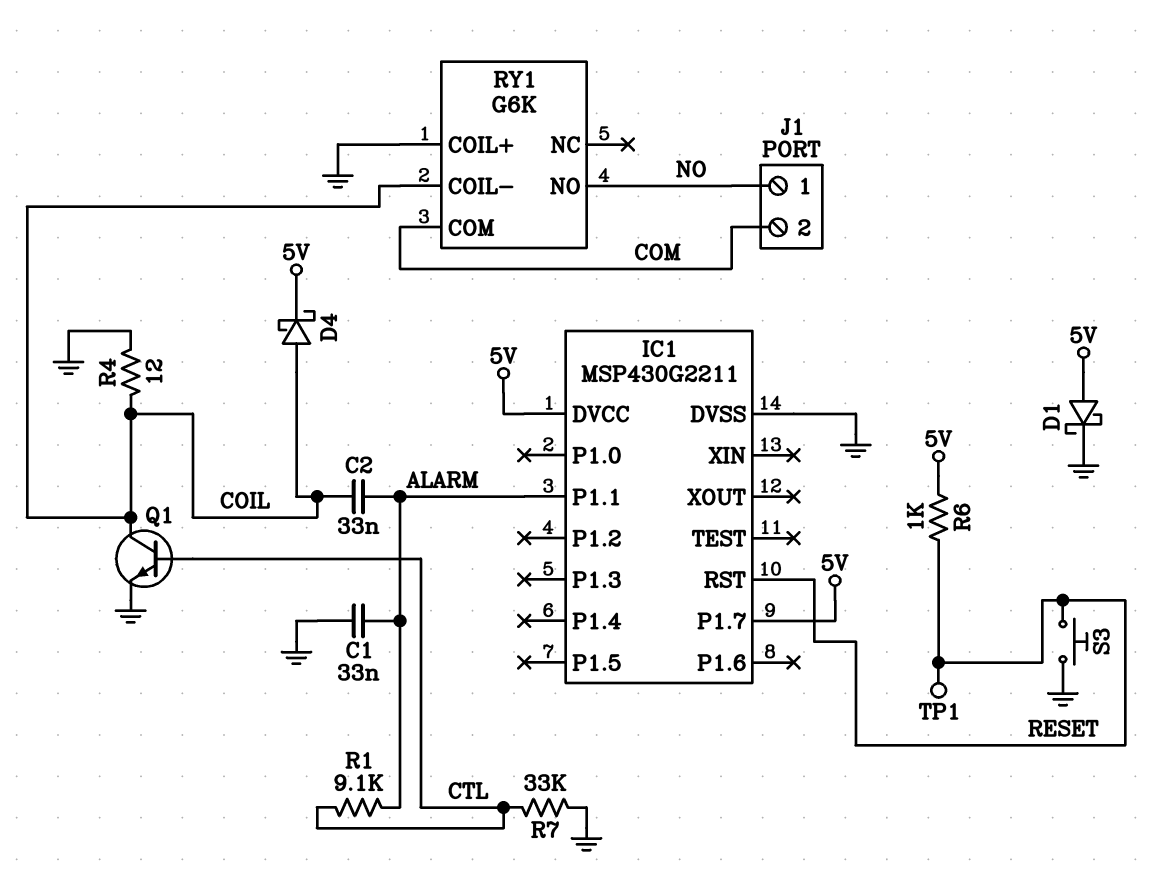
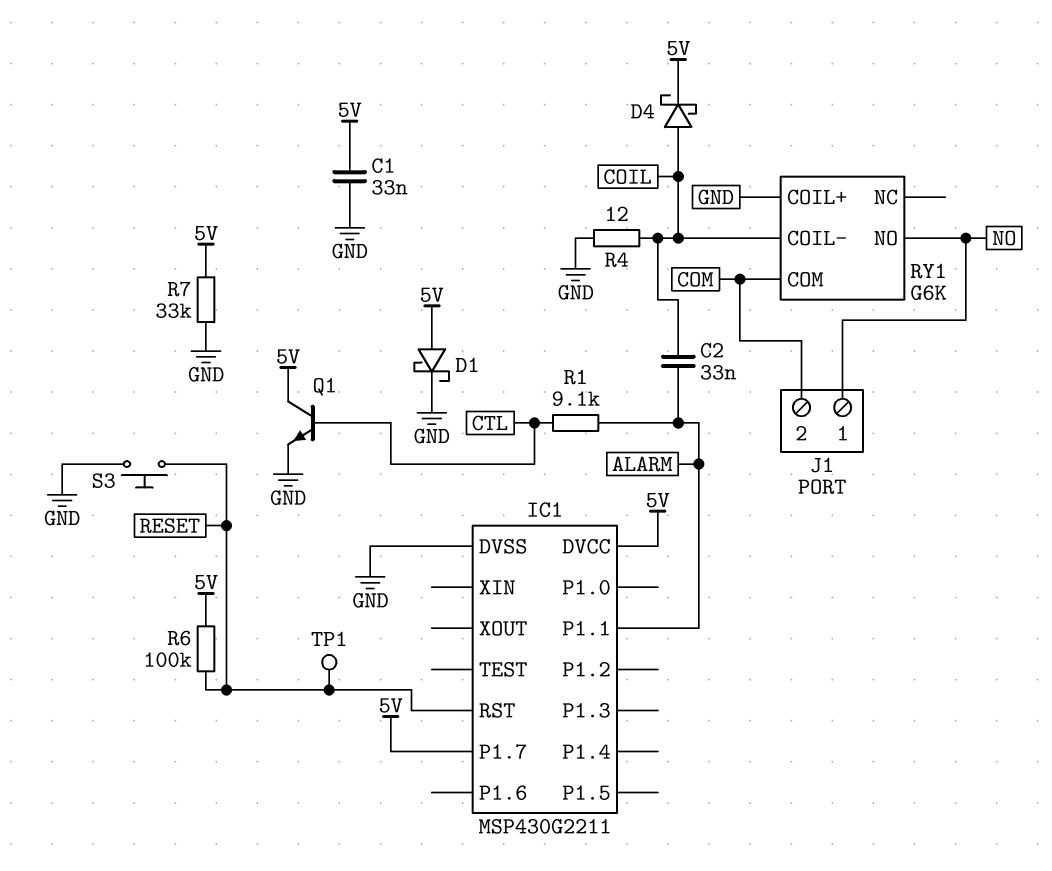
C1: 33nF (ALARM, GND) -> 33nF (5V, GND)
Q1: NPN (B CTL, C COIL, E GND) -> NPN (B CTL, C 5V, E GND)
R6: 1k (5V, RESET) -> 100k (5V, RESET)
R7: 33k (CTL, GND) -> 33k (5V, GND)

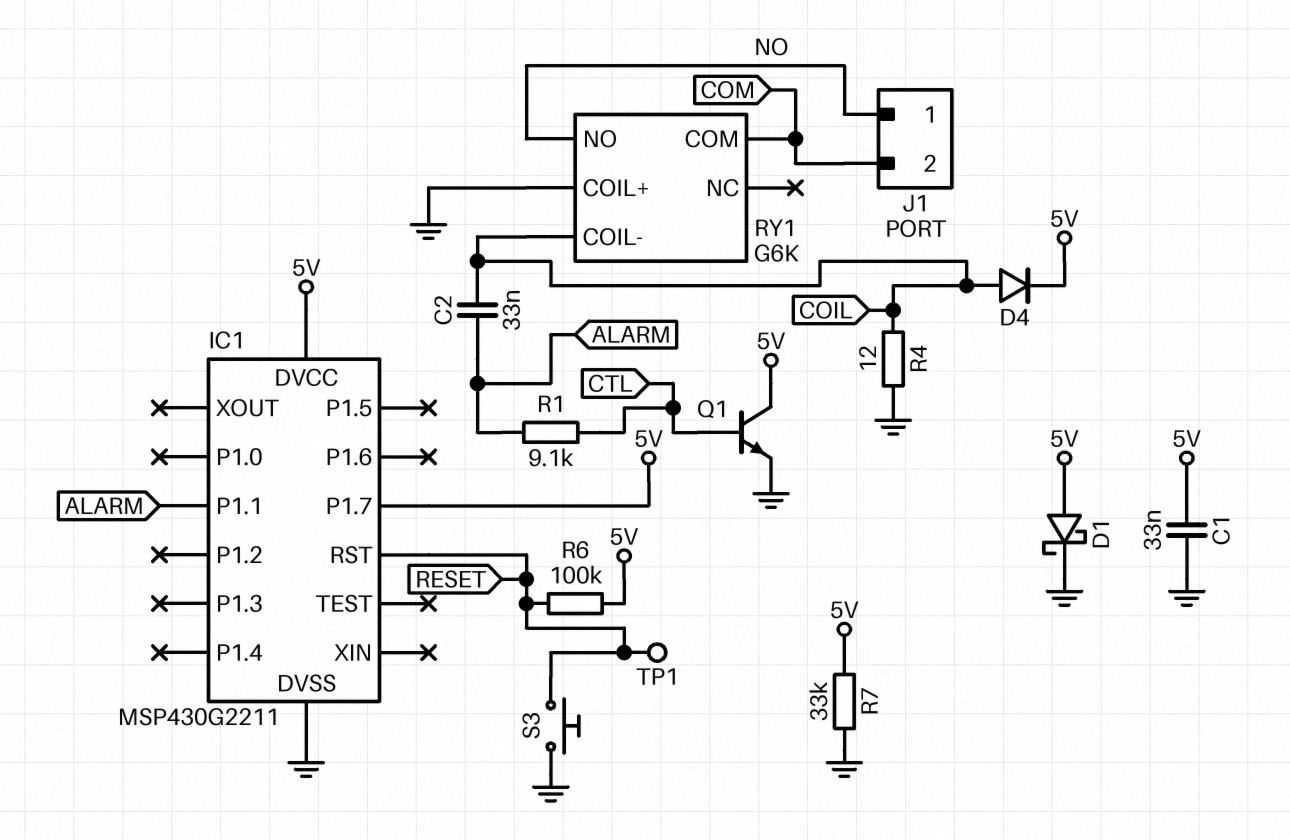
D4: schottky (A COIL, K 5V) -> diode (A COIL, K 5V)

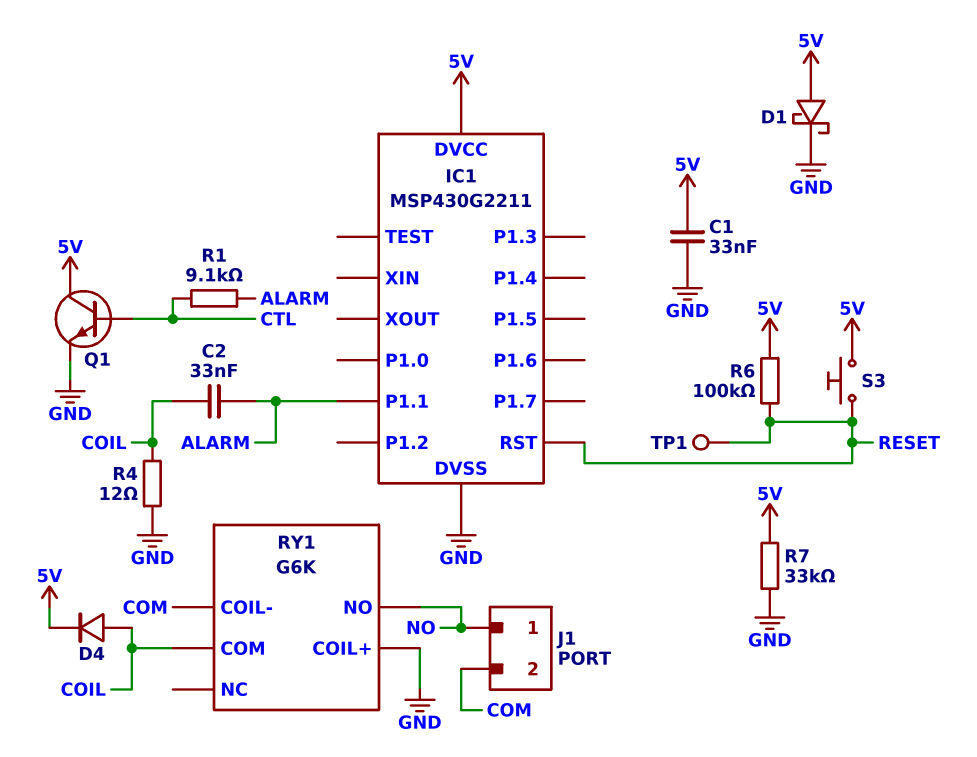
IC1 pin P1.7: 5V -> none
RY1 pin COIL-: COIL -> COM
RY1 pin COM: COM -> COIL
S3: button (GND, RESET) -> button (5V, RESET)

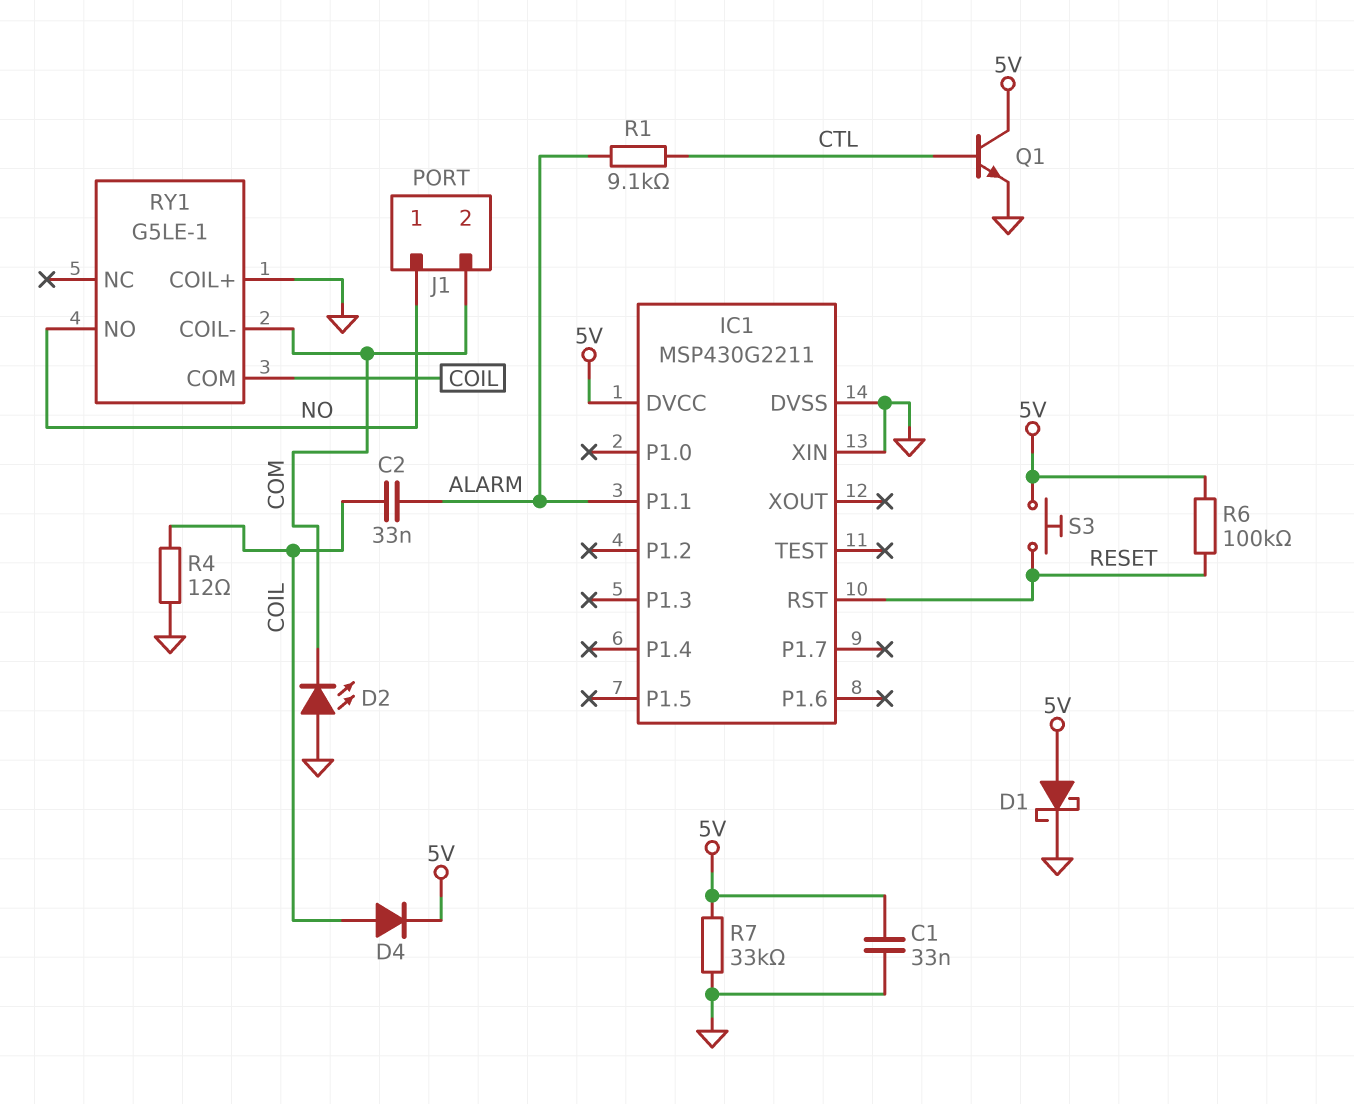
D2: none -> LED (A GND, K COM)
IC1 pin XIN: none -> GND
RY1: G6K -> G5LE-1
TP1: test point (RESET) -> none

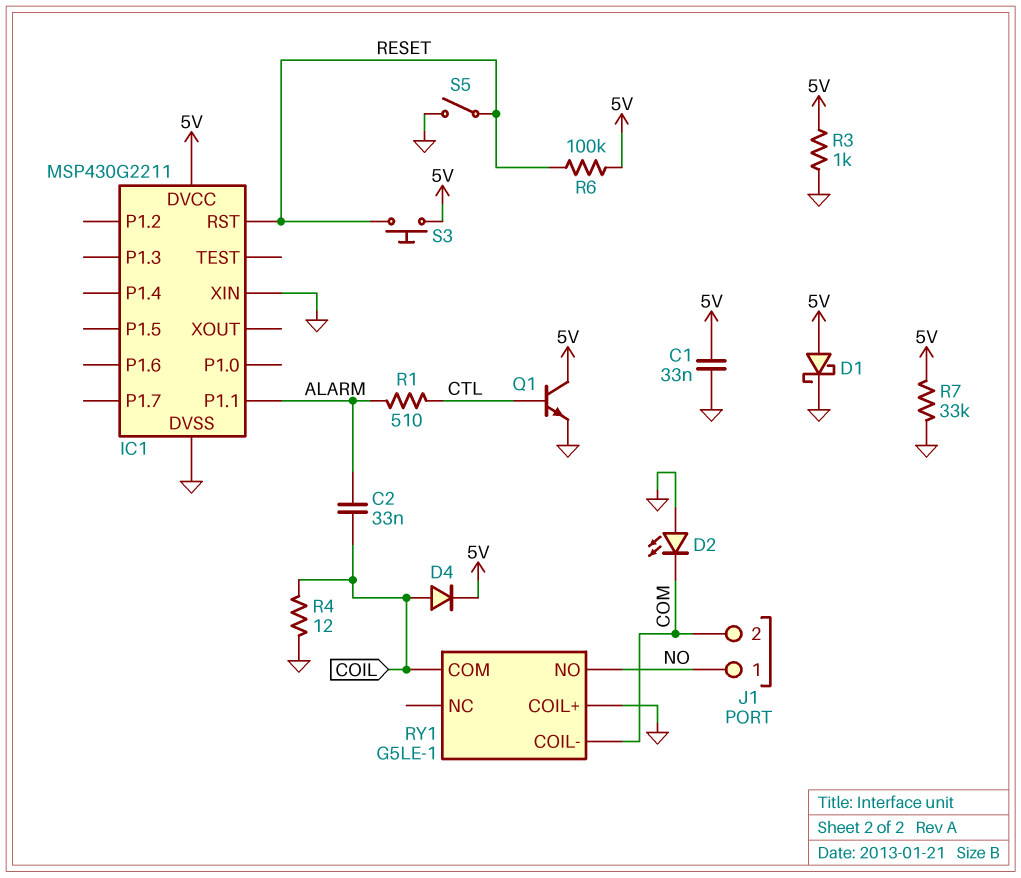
R1: 9.1k (ALARM, CTL) -> 510 (ALARM, CTL)
R3: none -> 1k (5V, GND)
S5: none -> switch (GND, RESET)

